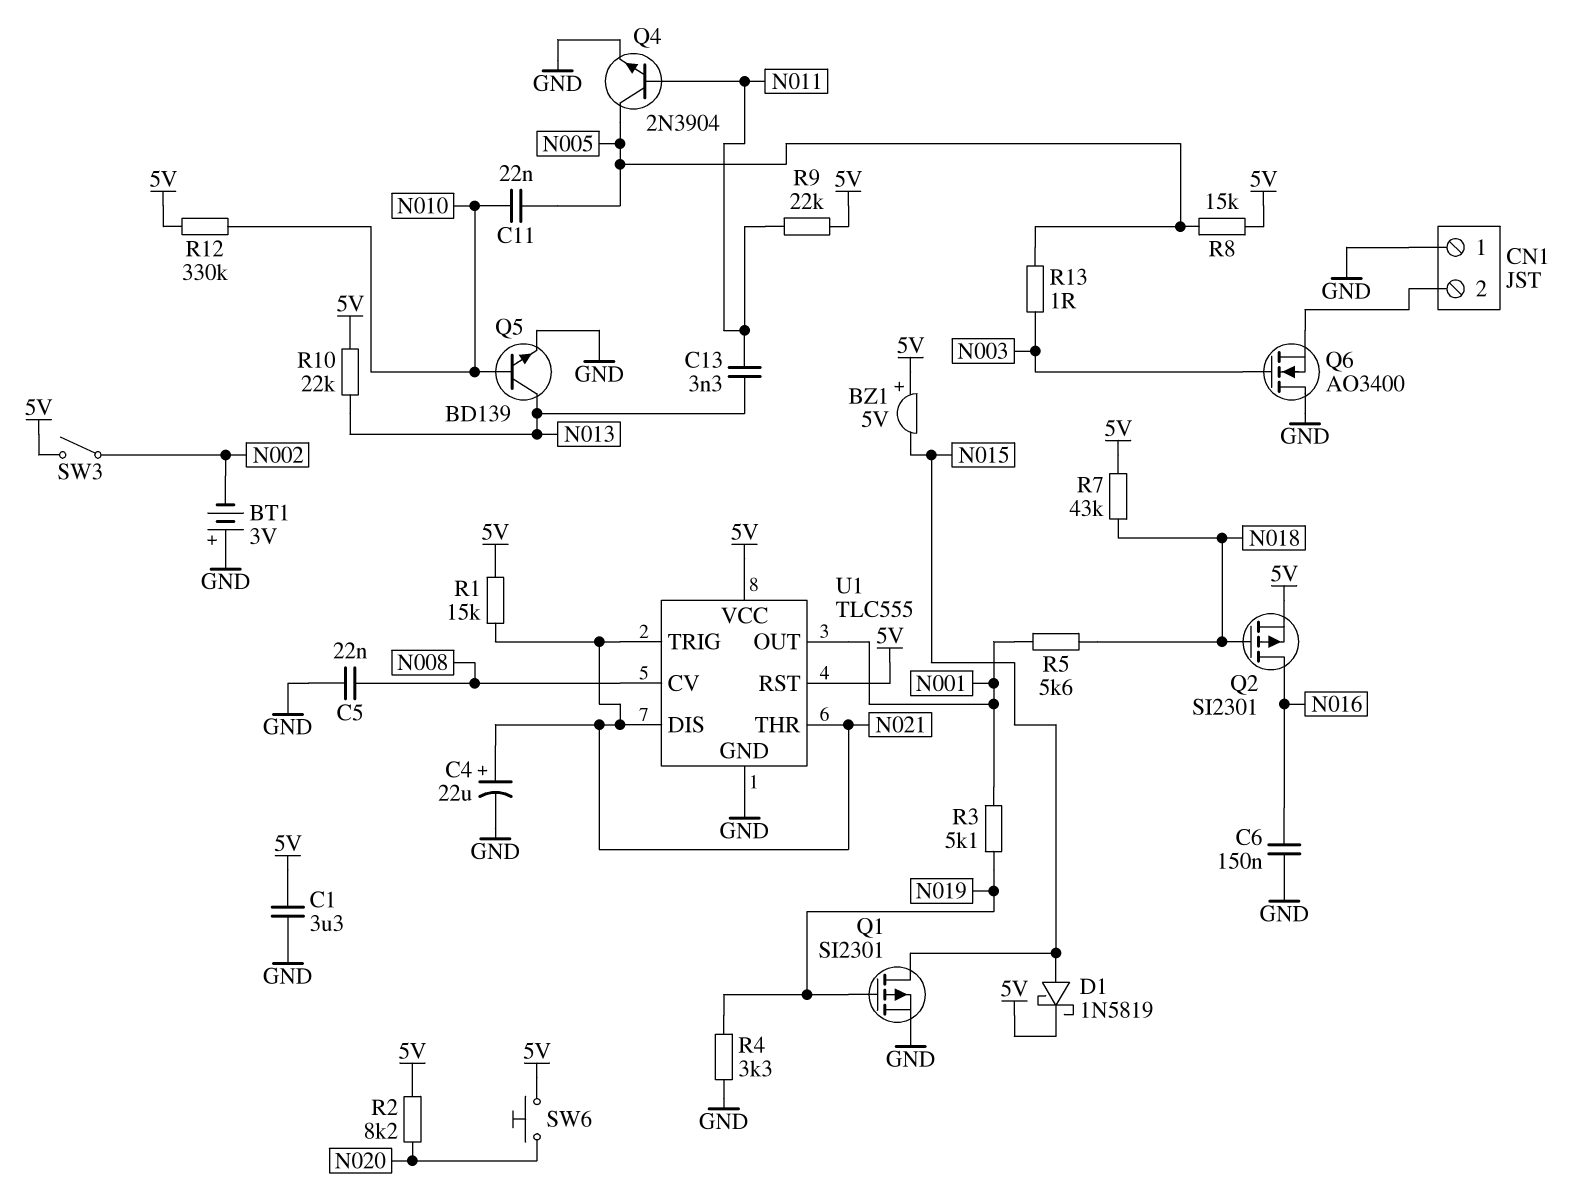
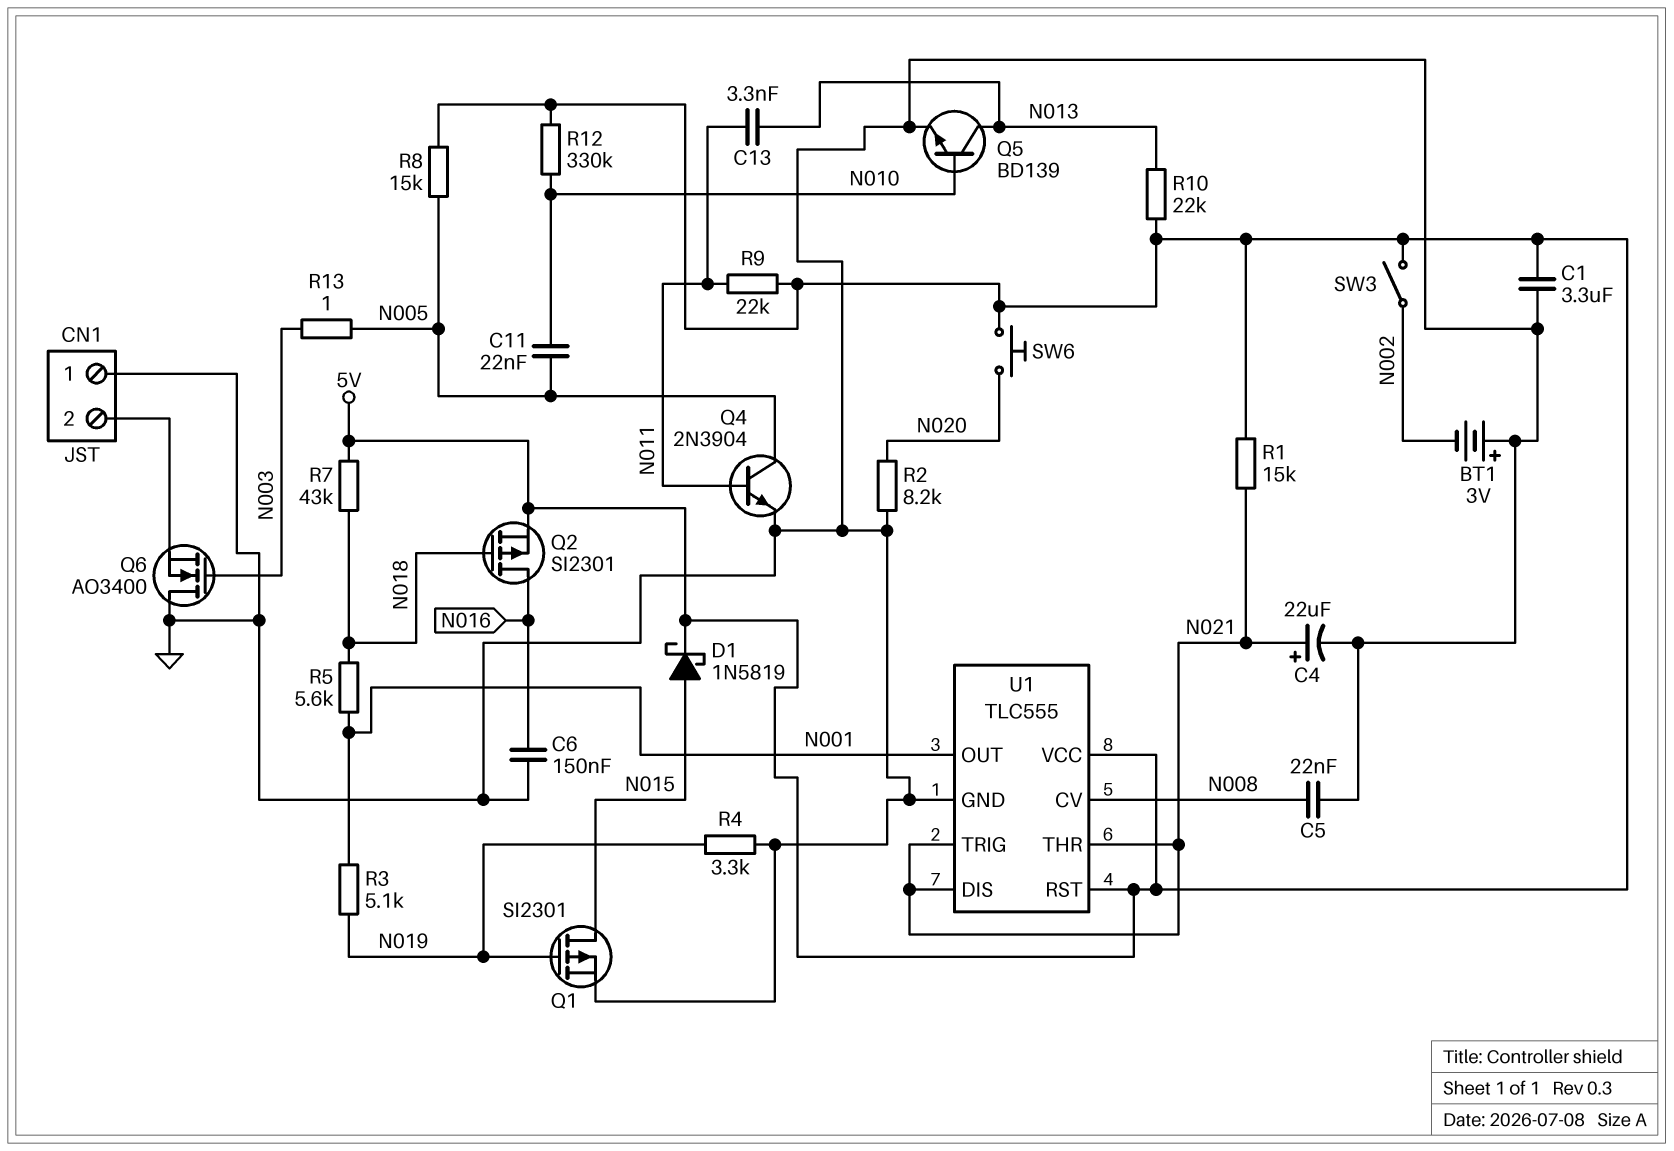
BZ1: buzzer 5V (plus 5V, minus N015) -> none
R2: 8.2k (5V, N020) -> 8.2k (GND, N020)

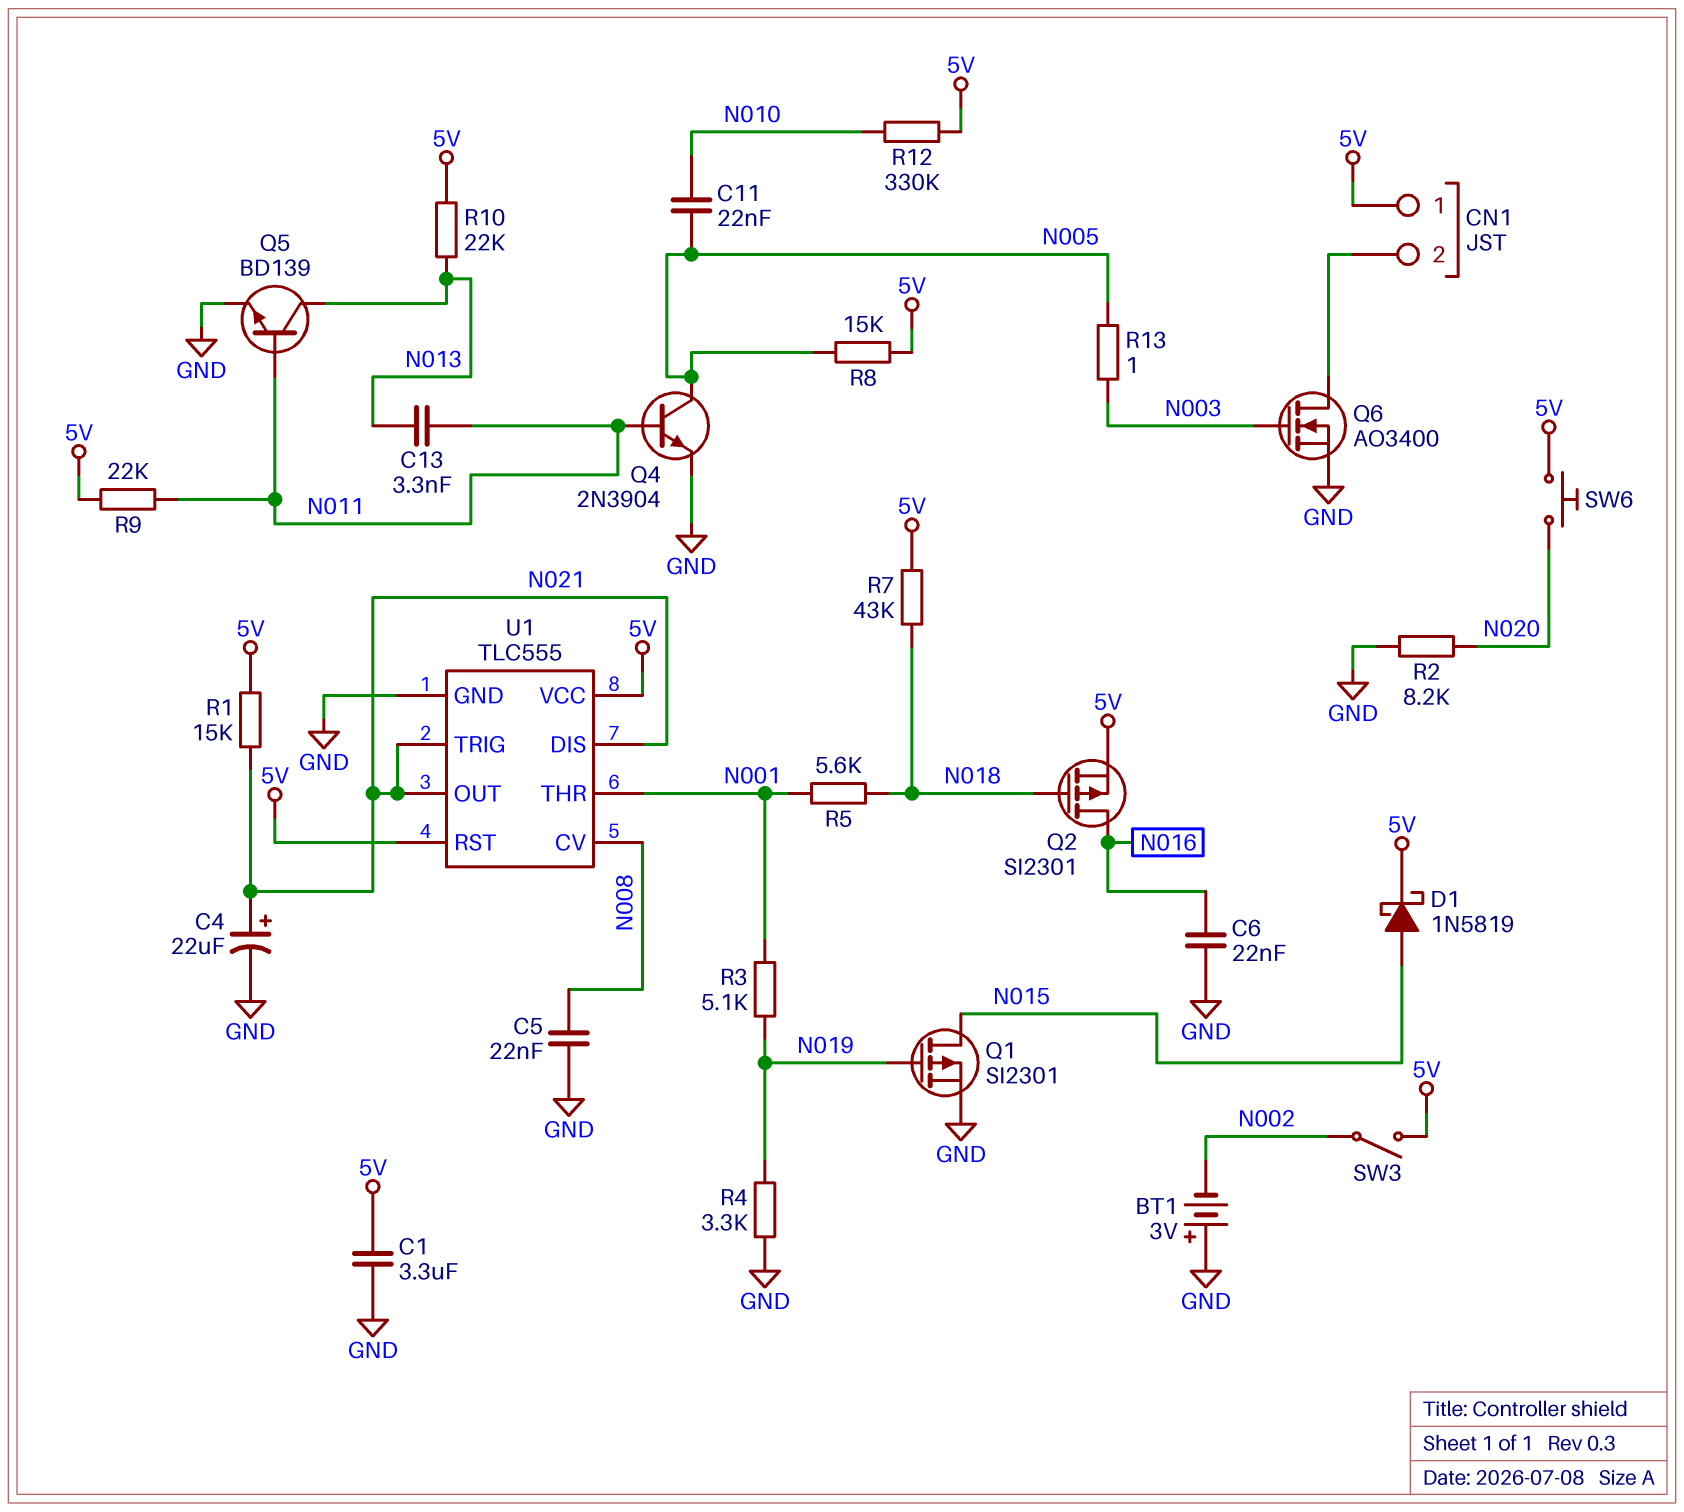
C6: 150nF (GND, N016) -> 22nF (GND, N016)
CN1 pin 1: GND -> 5V
Q5: NPN BD139 (B N010, C N013, E GND) -> NPN BD139 (B N011, C N013, E GND)
Q6: NMOS AO3400 (G N003, D GND, S CN1/2) -> NMOS AO3400 (G N003, D CN1/2, S GND)
U1 pin OUT: N001 -> N021
U1 pin THR: N021 -> N001

